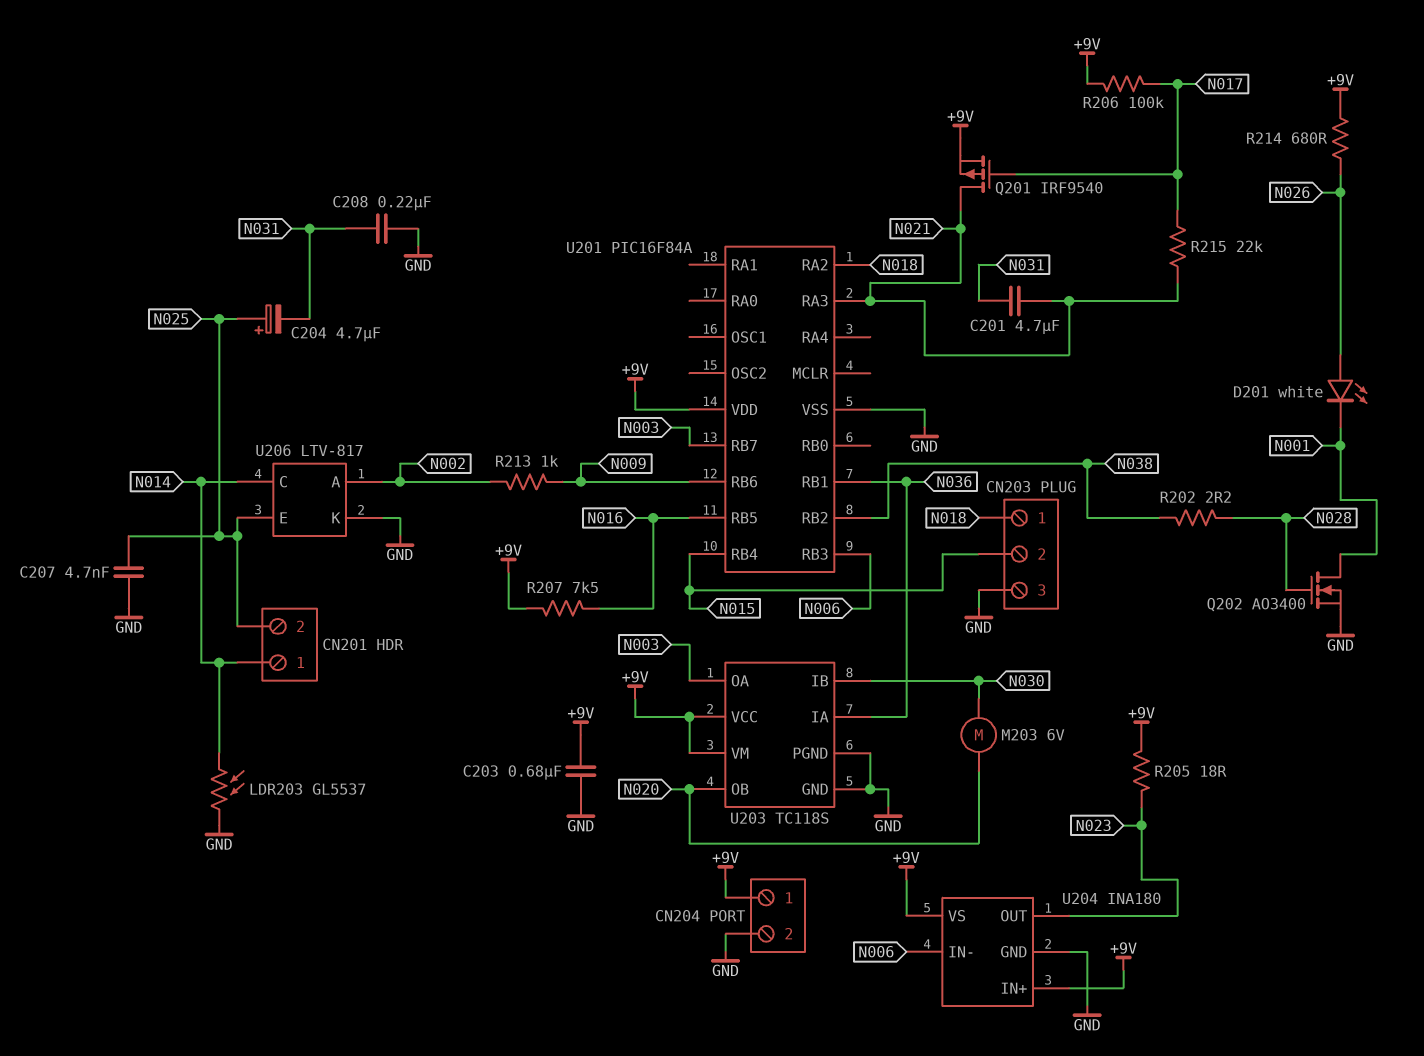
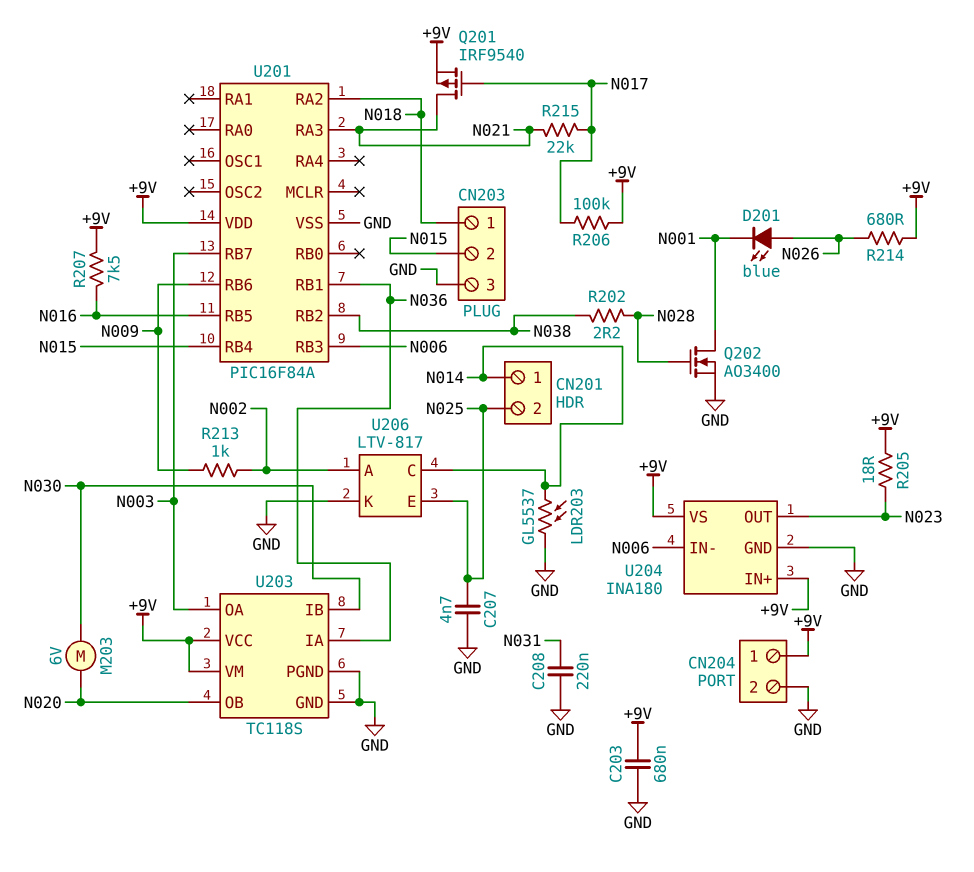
C201: 4.7uF (N021, N031) -> none
C204: 4.7uF (plus N025, minus N031) -> none
D201: LED white (A N026, K N001) -> LED blue (A N026, K N001)

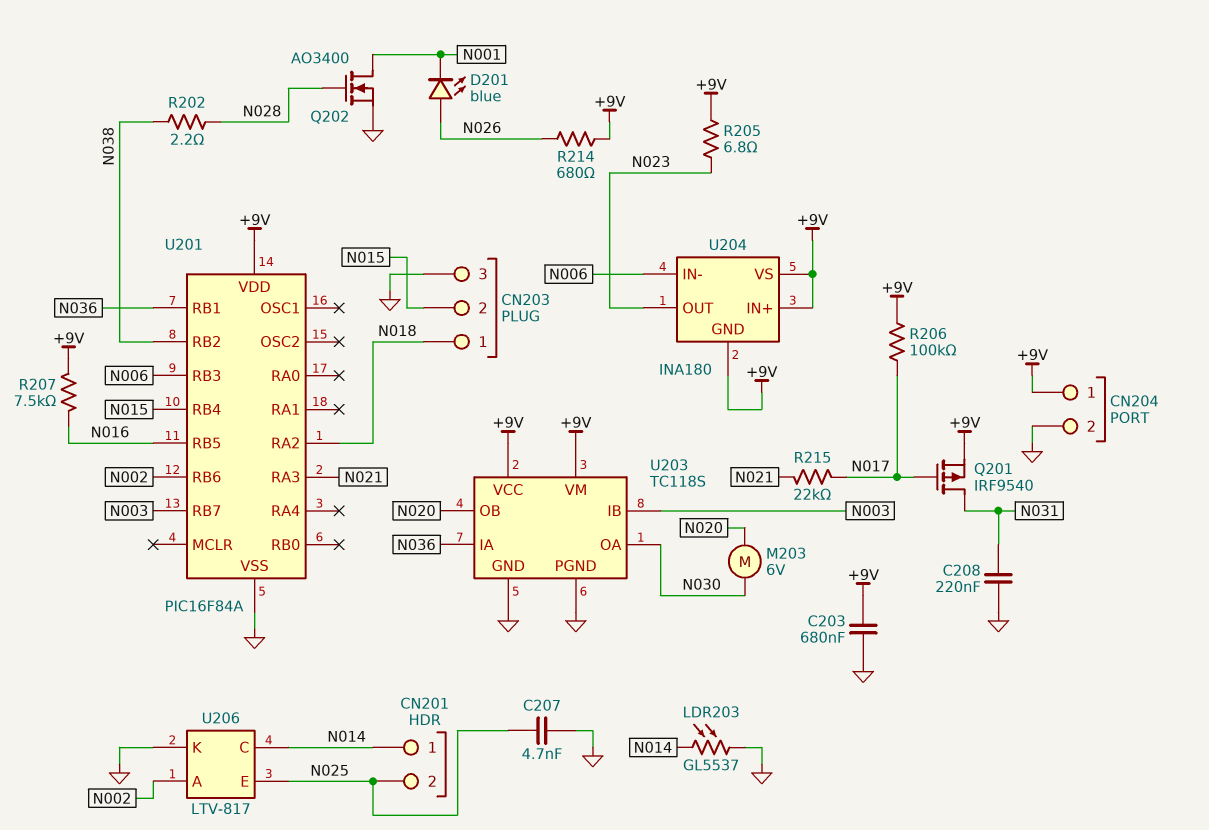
Q201: PMOS IRF9540 (G N017, D N021, S +9V) -> PMOS IRF9540 (G N017, D N031, S +9V)
R205: 18 (+9V, N023) -> 6.8 (+9V, N023)
R213: 1k (N002, N009) -> none
U201 pin RB6: N009 -> N002
U203 pin IB: N030 -> N003
U203 pin OA: N003 -> N030
U204 pin GND: GND -> +9V

